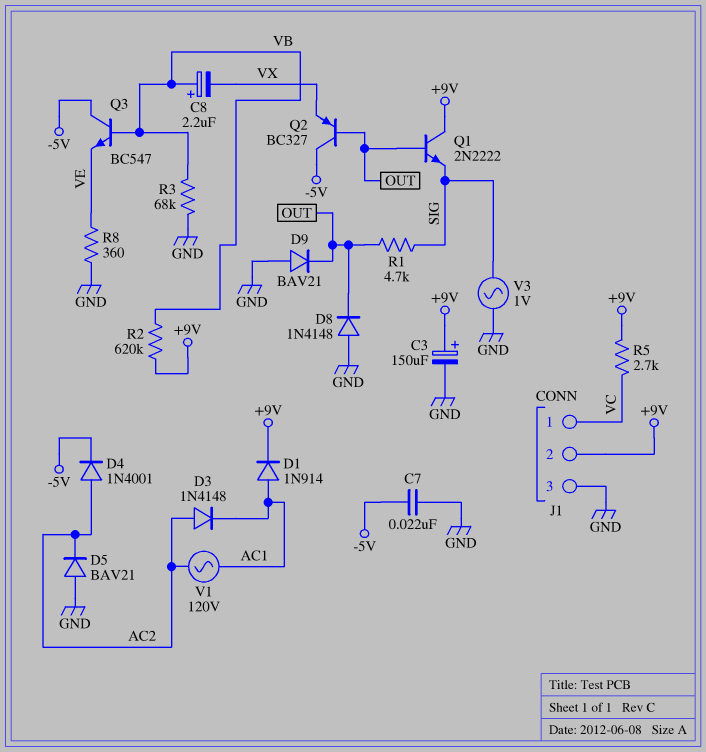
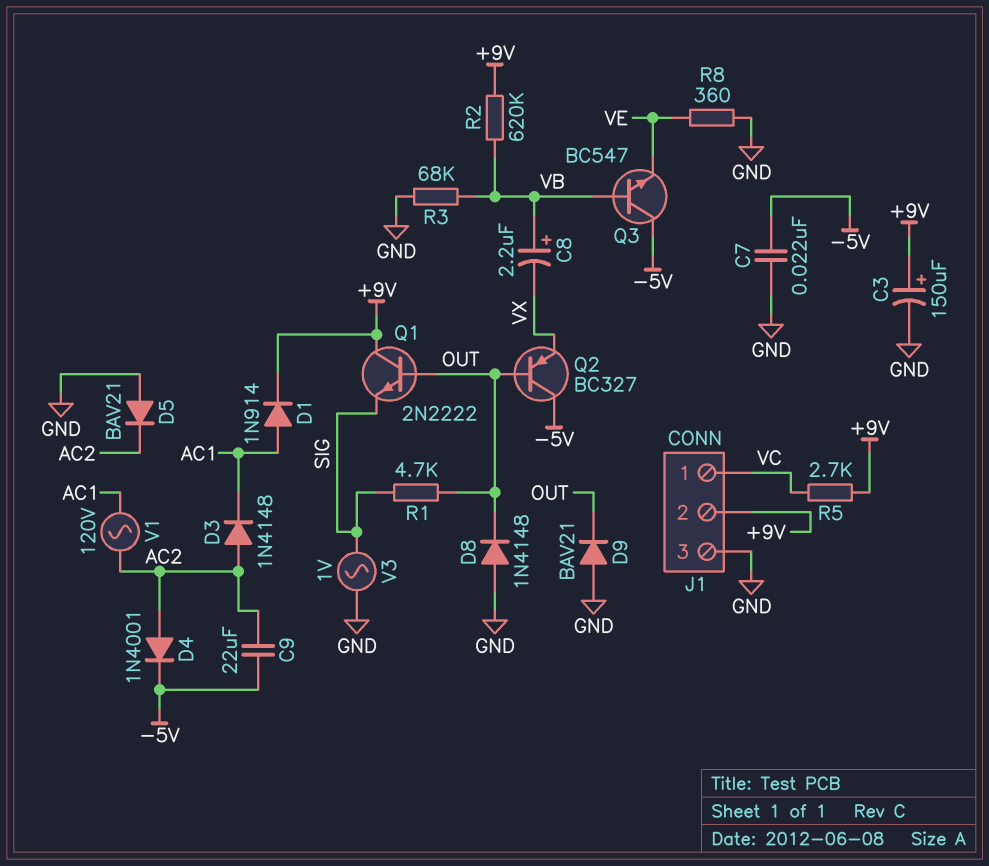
C9: none -> 22uF (-5V, AC2)

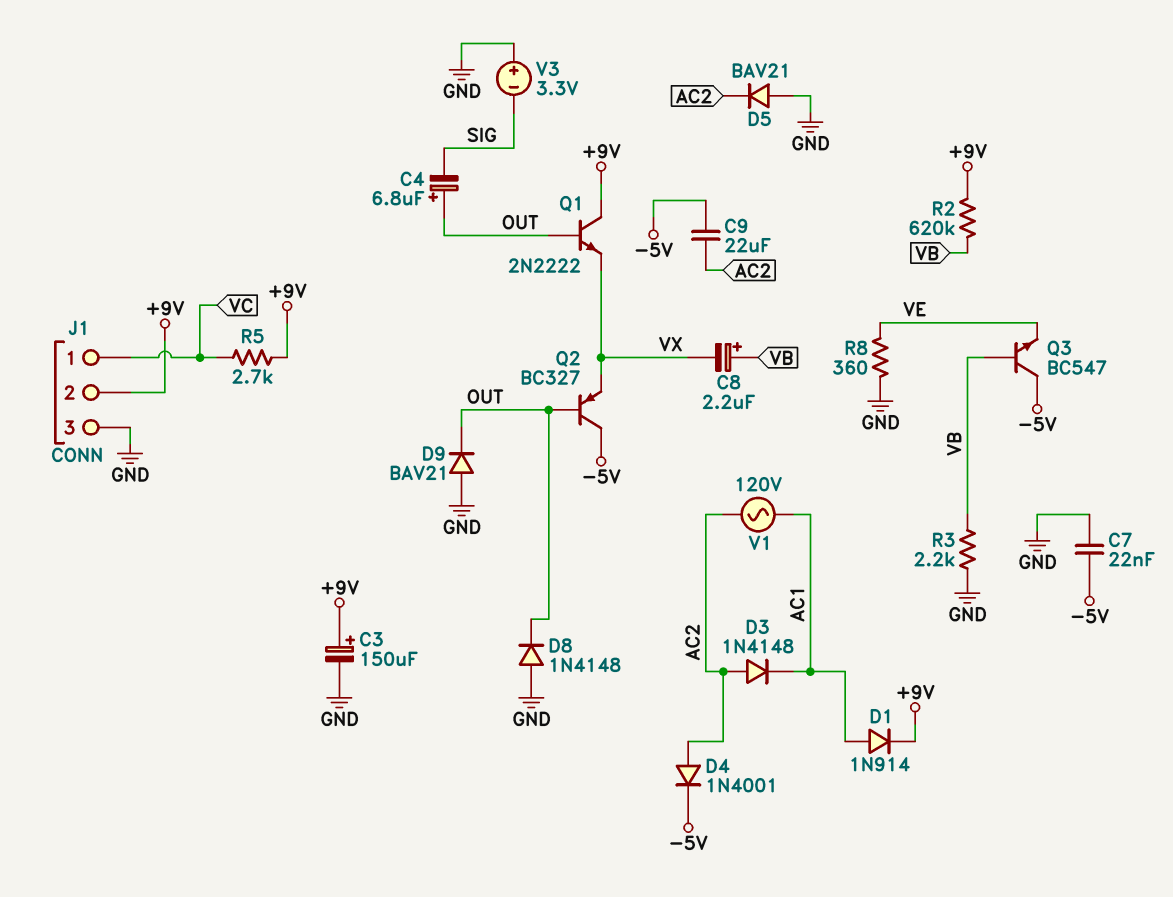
C4: none -> 6.8uF (plus OUT, minus SIG)
Q1: NPN 2N2222 (B OUT, C +9V, E SIG) -> NPN 2N2222 (B OUT, C +9V, E VX)
R1: 4.7k (OUT, SIG) -> none
R3: 68k (GND, VB) -> 2.2k (GND, VB)
V3: AC 1V (GND, SIG) -> 3.3V (plus GND, minus SIG)

